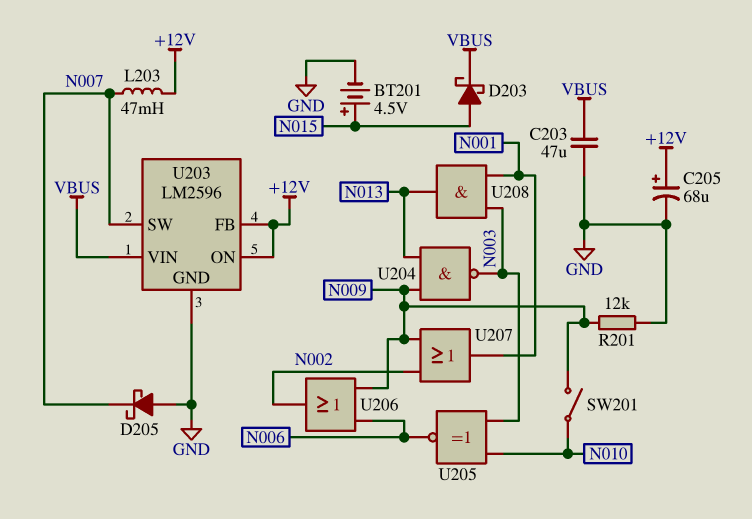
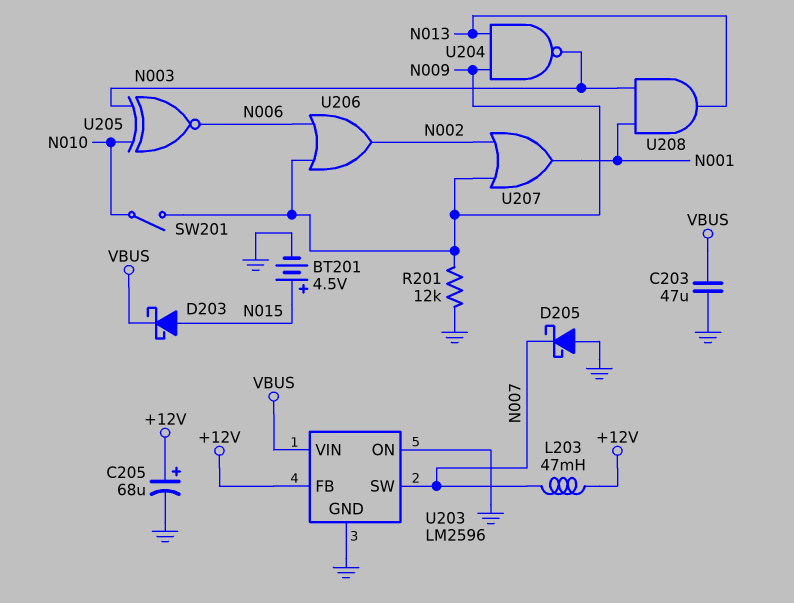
U203 pin ON: +12V -> GND

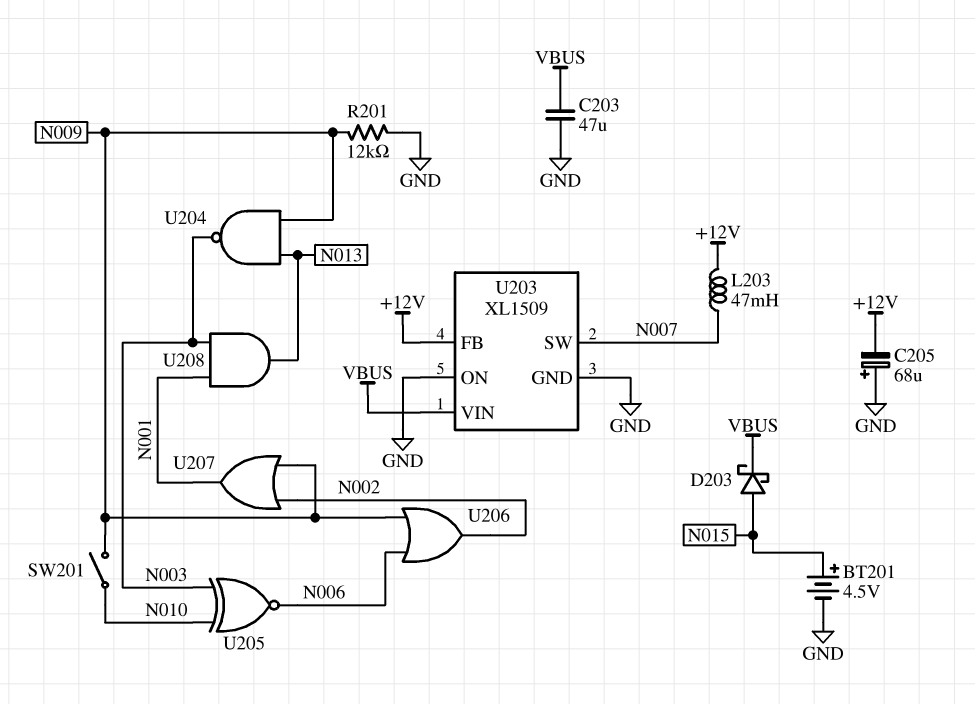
C205: 68uF (plus +12V, minus GND) -> 68uF (plus GND, minus +12V)
D205: schottky (A GND, K N007) -> none
U203: LM2596 -> XL1509

